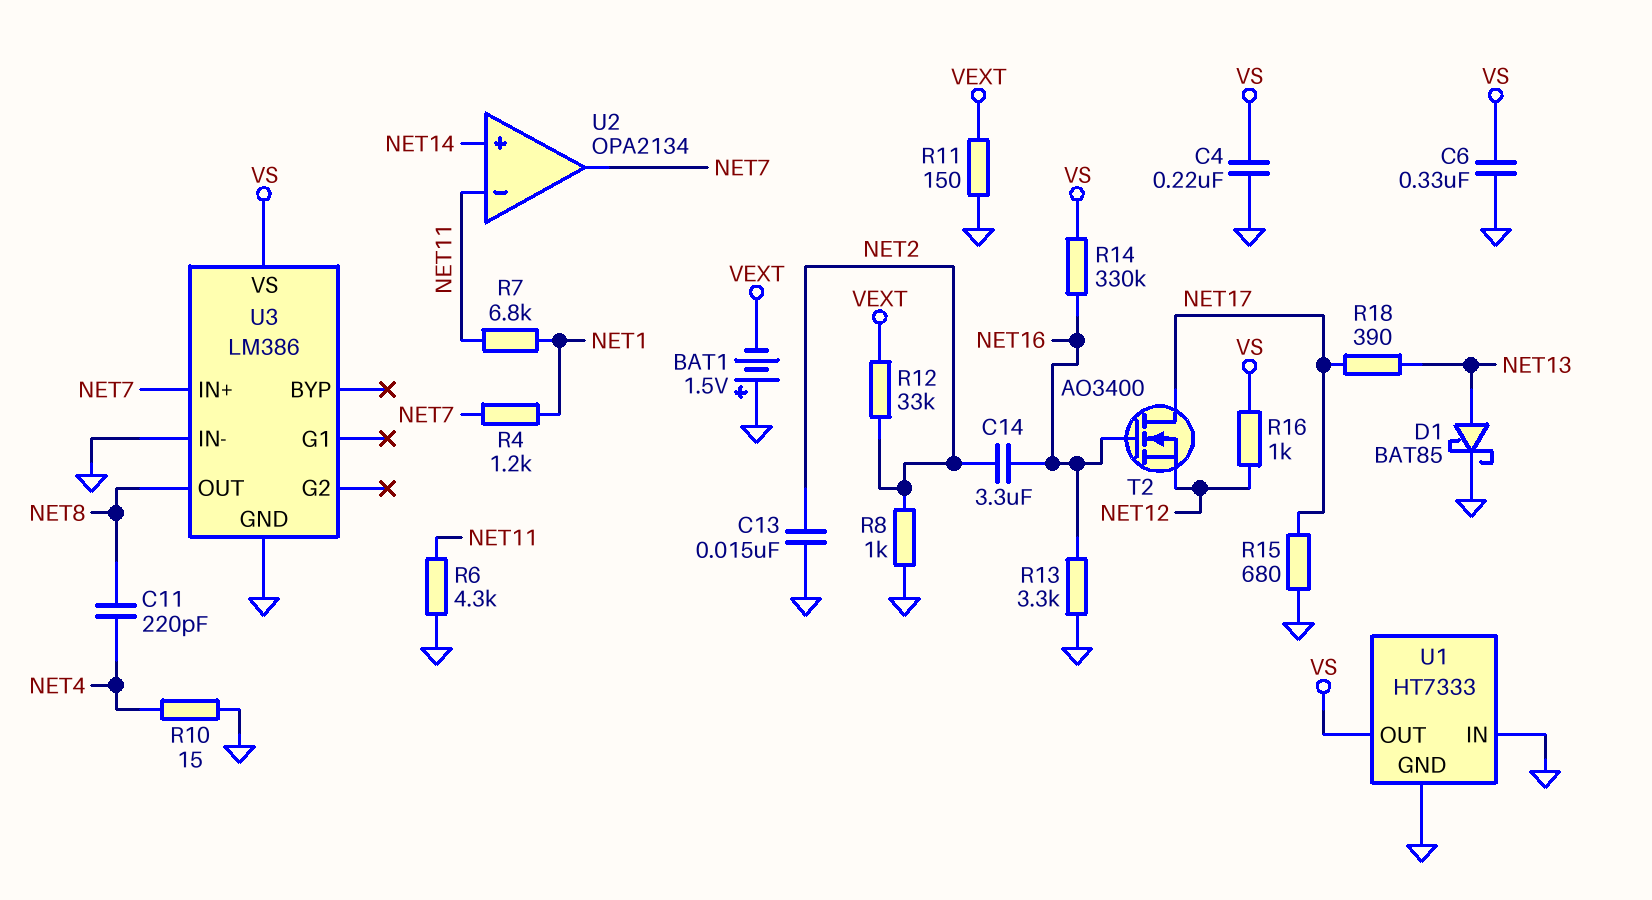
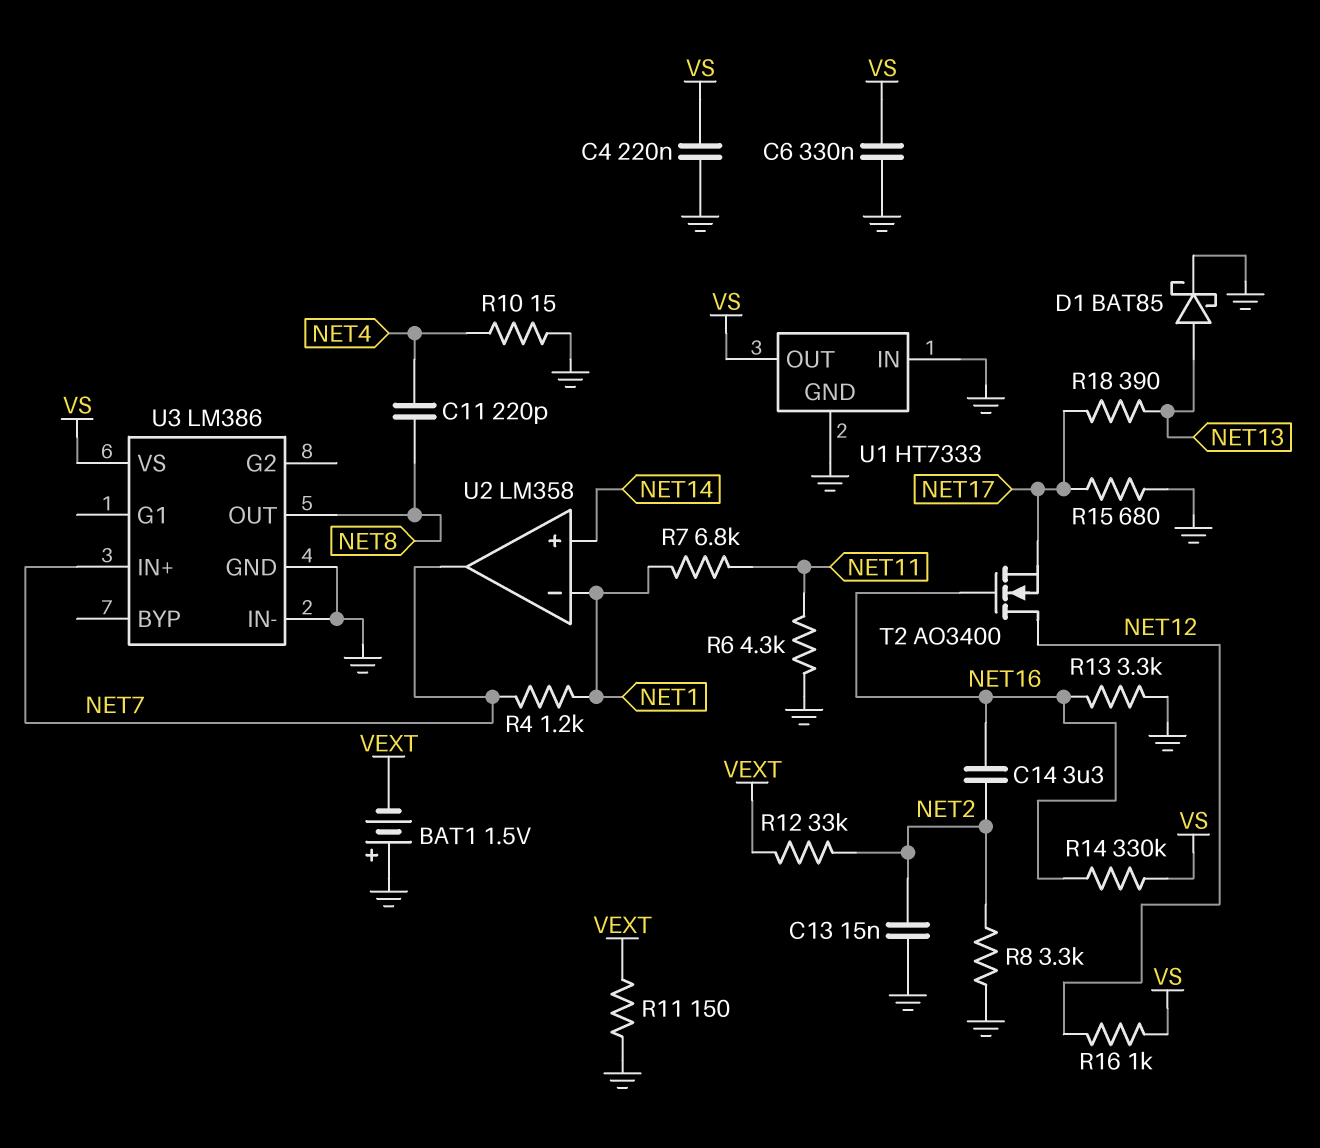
R8: 1k (GND, NET2) -> 3.3k (GND, NET2)
T2: NMOS AO3400 (G NET16, D NET17, S NET12) -> NMOS AO3400 (G NET16, D NET12, S NET17)
U2: OPA2134 -> LM358
U2 pin in-: NET11 -> NET1

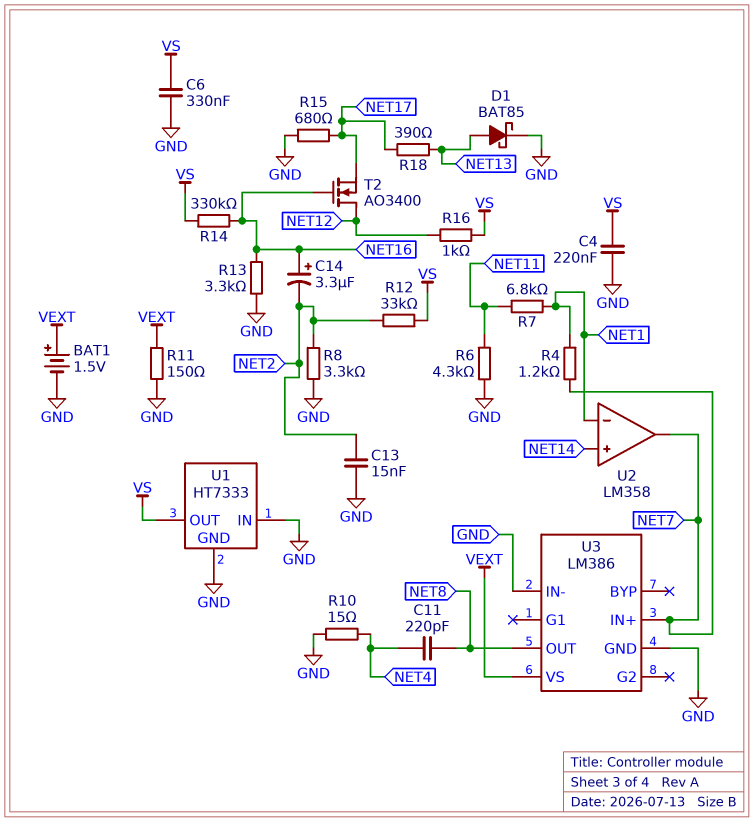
BAT1: 1.5V (plus GND, minus VEXT) -> 1.5V (plus VEXT, minus GND)
C14: 3.3uF (NET2, NET16) -> 3.3uF (plus NET16, minus NET2)
R12: 33k (NET2, VEXT) -> 33k (NET2, VS)
U3 pin VS: VS -> VEXT

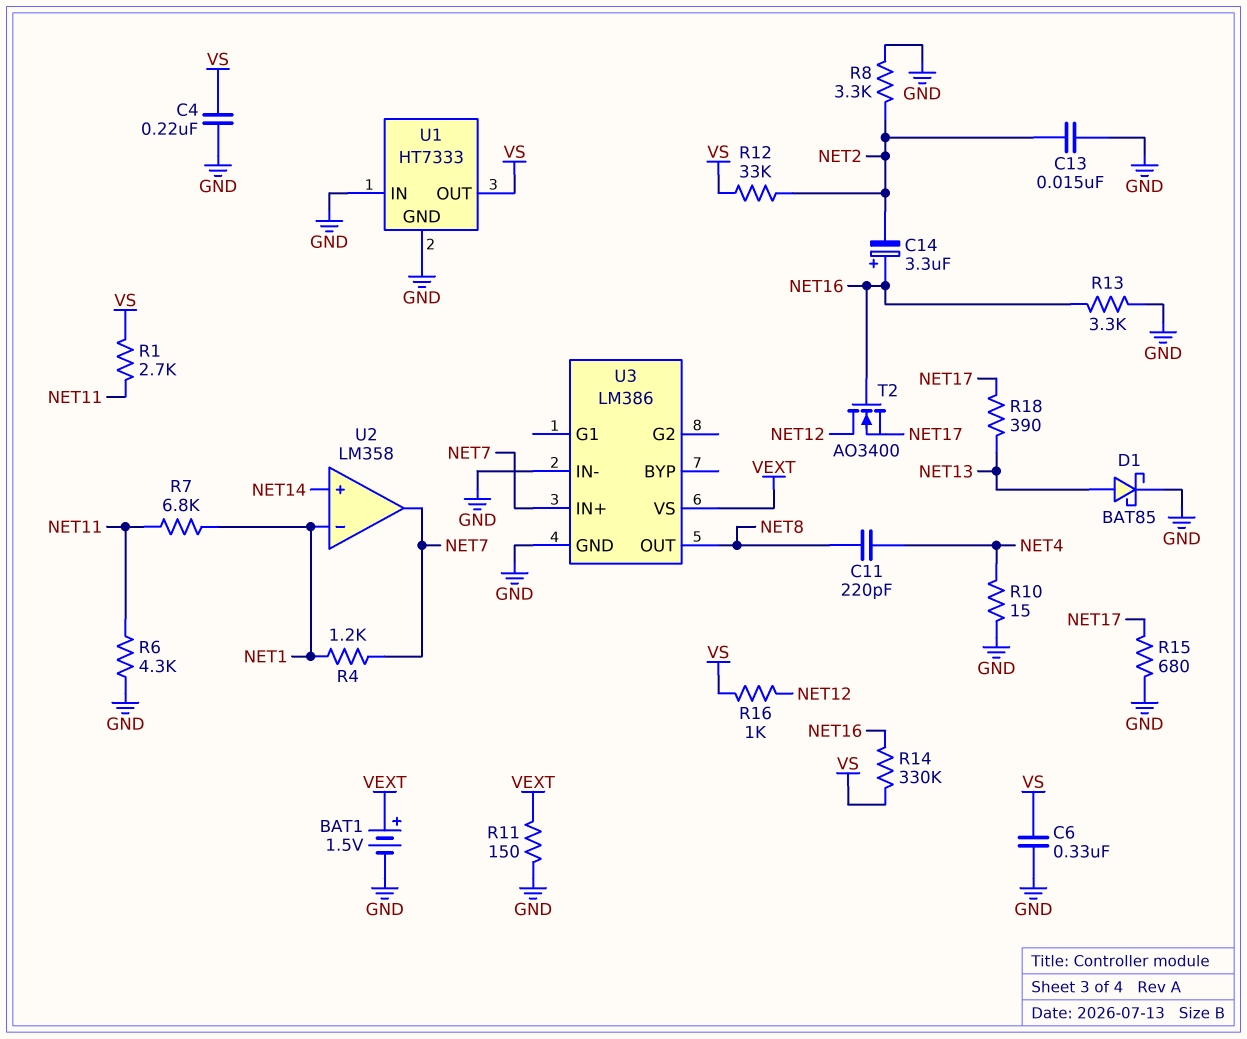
R1: none -> 2.7k (NET11, VS)

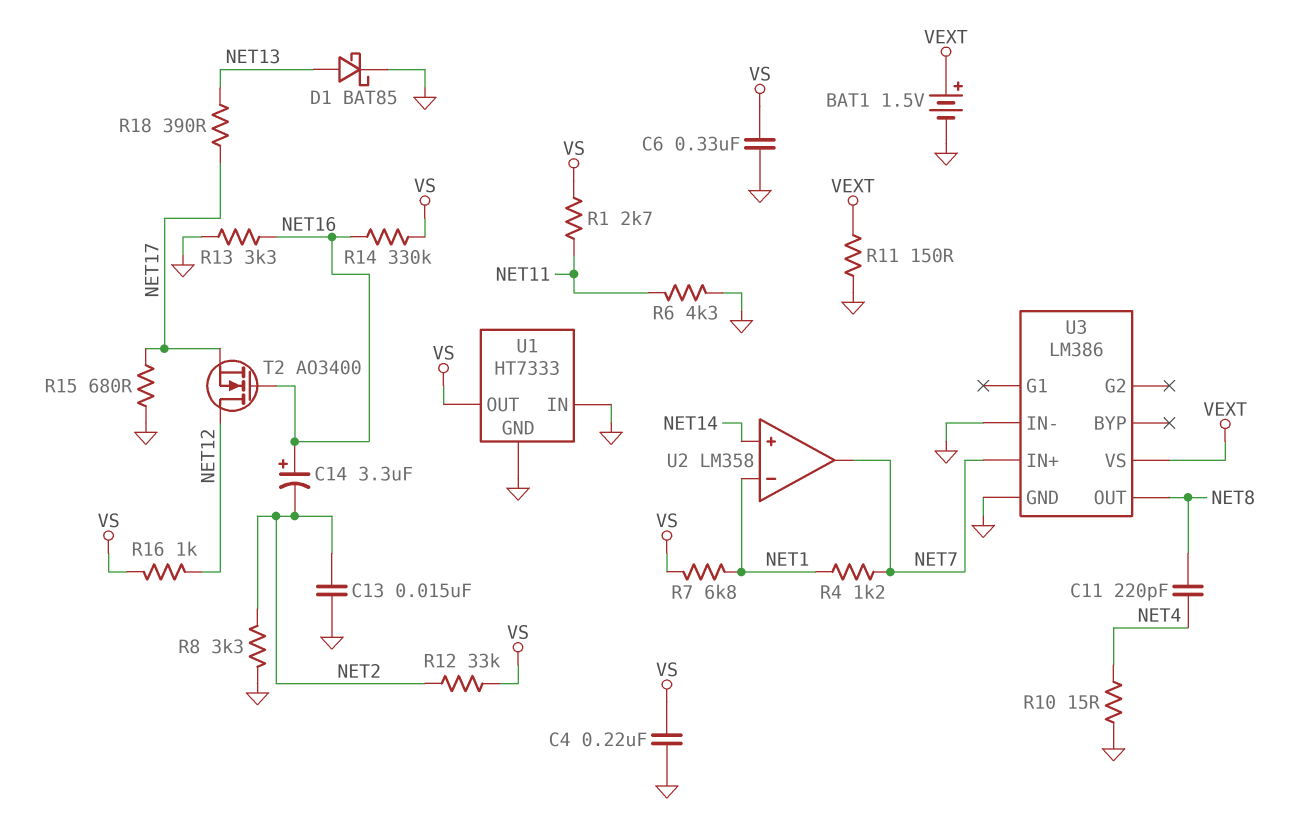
R7: 6.8k (NET1, NET11) -> 6.8k (NET1, VS)

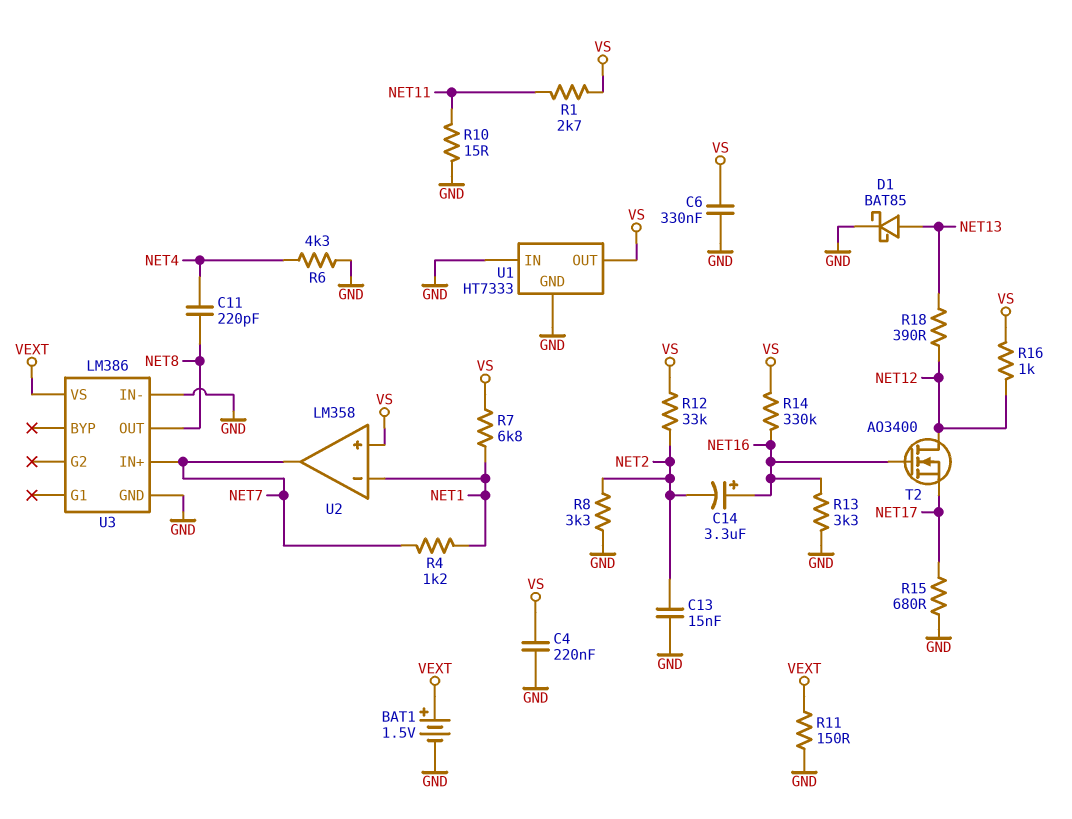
R6: 4.3k (GND, NET11) -> 4.3k (GND, NET4)
R10: 15 (GND, NET4) -> 15 (GND, NET11)
R18: 390 (NET13, NET17) -> 390 (NET12, NET13)
U2 pin in+: NET14 -> VS

